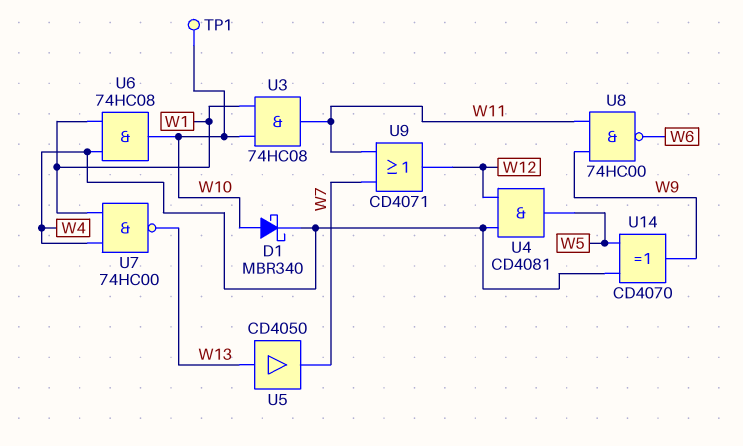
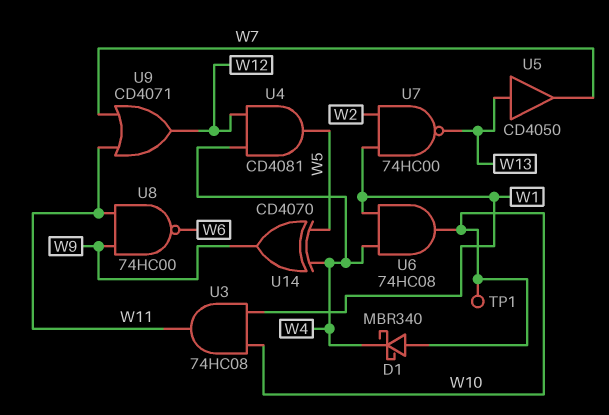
U7: NAND 74HC00 (in W1, in W4, out W13) -> NAND 74HC00 (in W1, in W2, out W13)

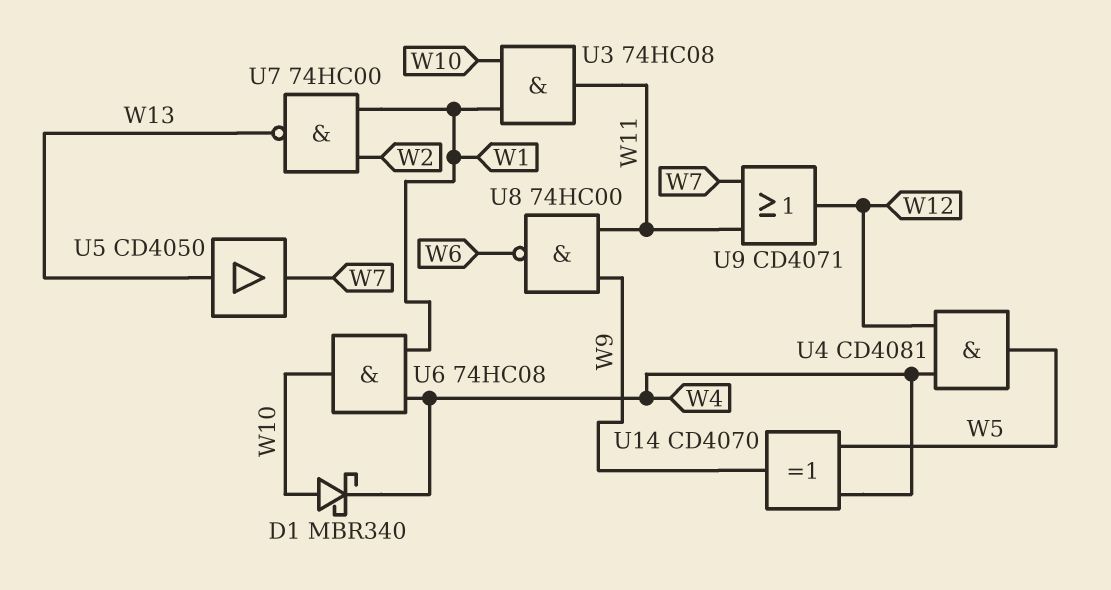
TP1: test point (W10) -> none

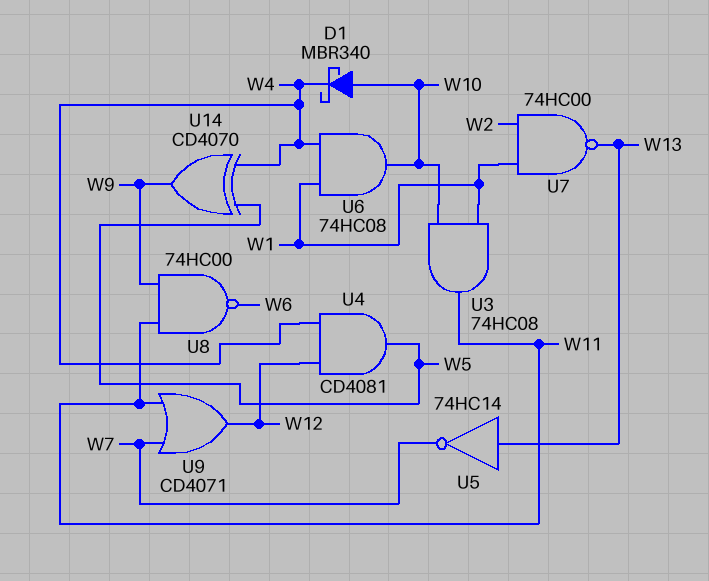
U5: buffer CD4050 (in W13, out W7) -> NOT 74HC14 (in W13, out W7)

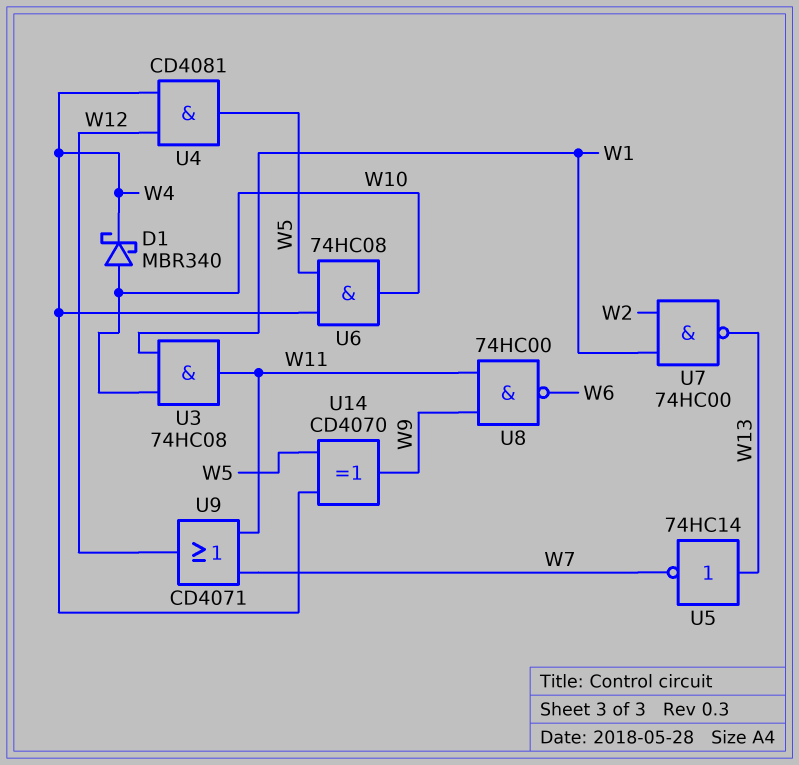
U6: AND 74HC08 (in W1, in W4, out W10) -> AND 74HC08 (in W4, in W5, out W10)

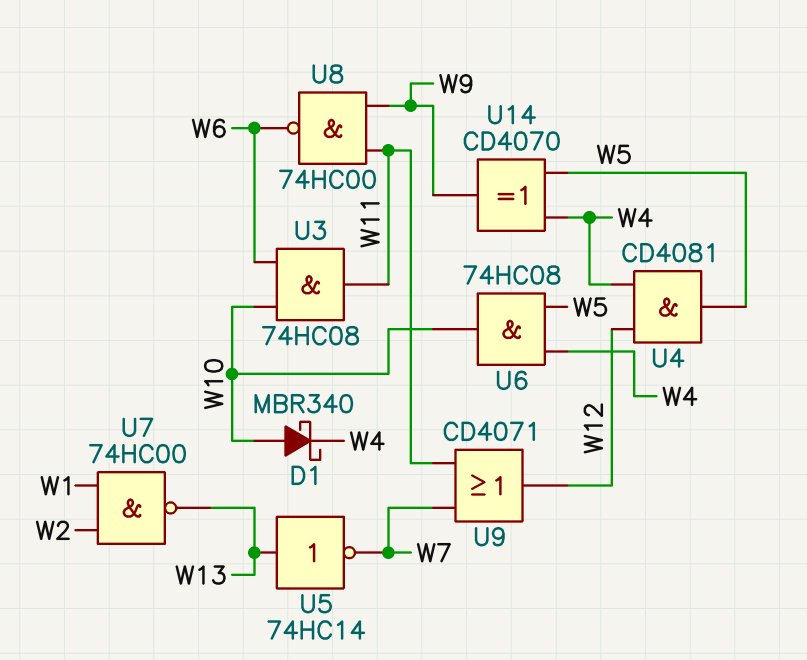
U3: AND 74HC08 (in W1, in W10, out W11) -> AND 74HC08 (in W6, in W10, out W11)

